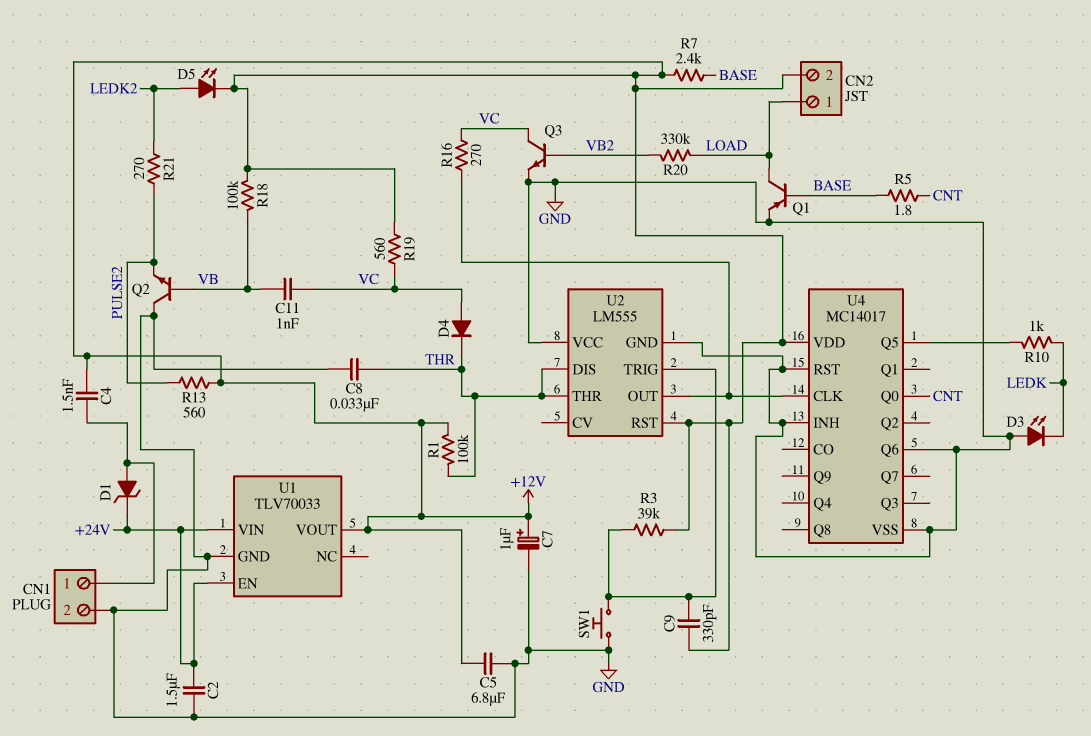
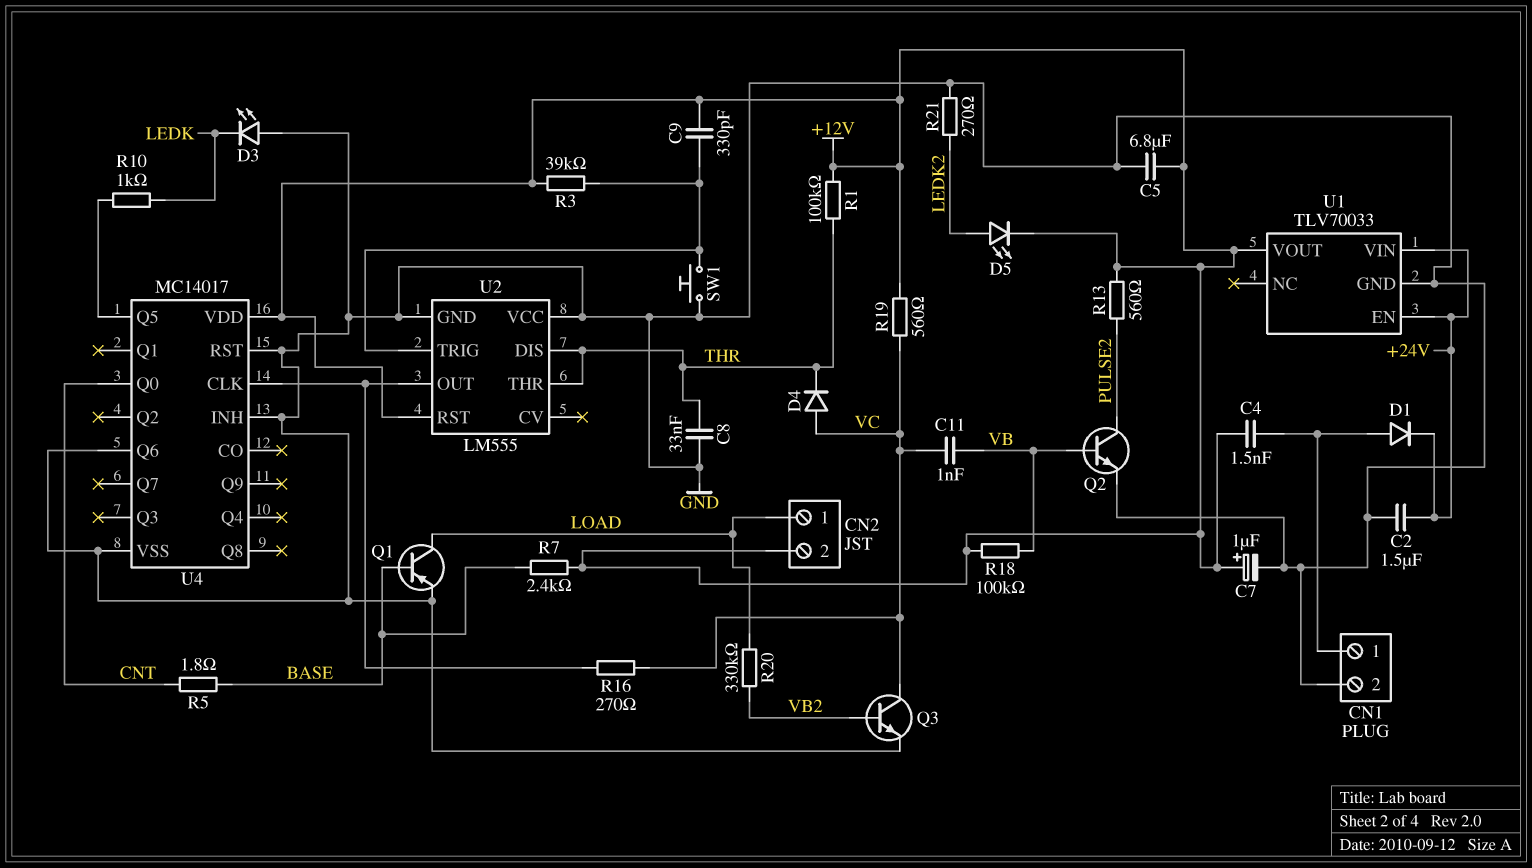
D1: zener (A CN1/1, K +24V) -> diode (A CN1/1, K +24V)
Q2: NPN (B VB, C GND, E PULSE2) -> NPN (B VB, C PULSE2, E GND)
R21: 270 (LEDK2, PULSE2) -> 270 (GND, LEDK2)

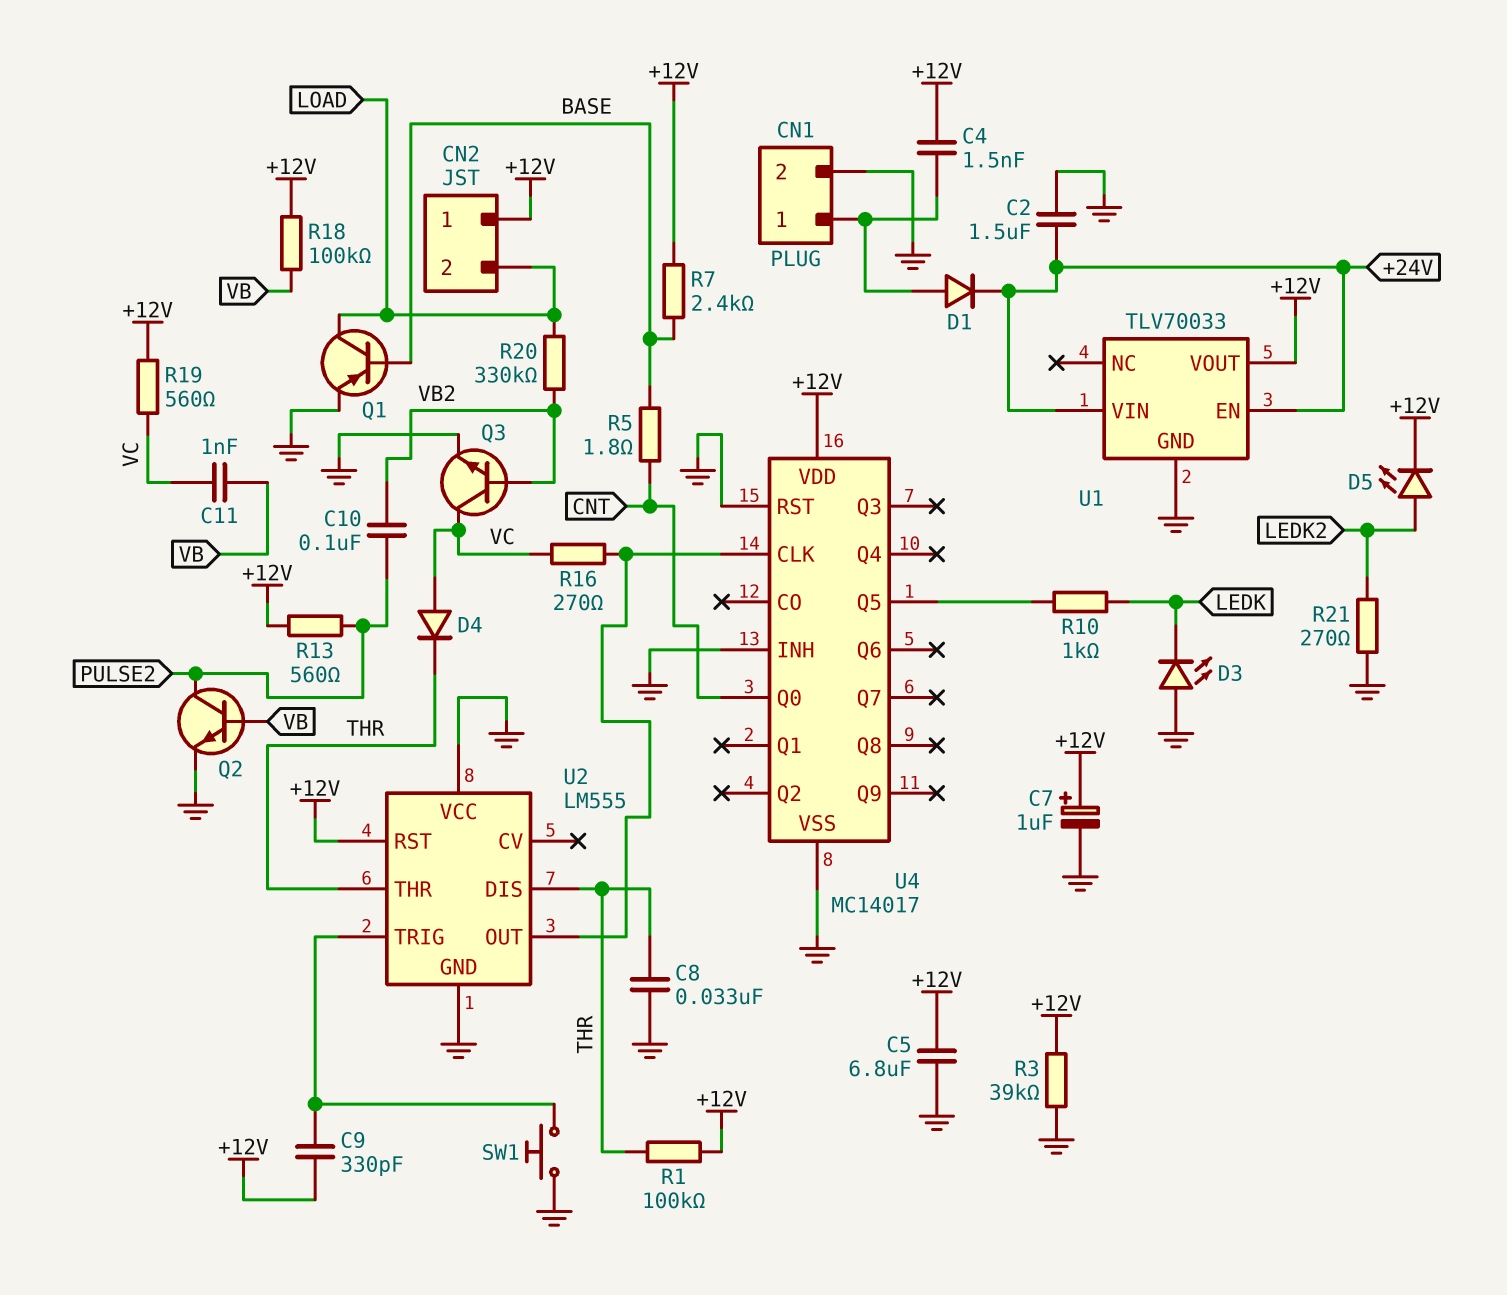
C10: none -> 100nF (PULSE2, VB2)
CN2 pin 1: LOAD -> +12V
CN2 pin 2: +12V -> LOAD
R3: 39k (+12V, U2/TRIG) -> 39k (+12V, GND)
U4 pin Q6: GND -> none

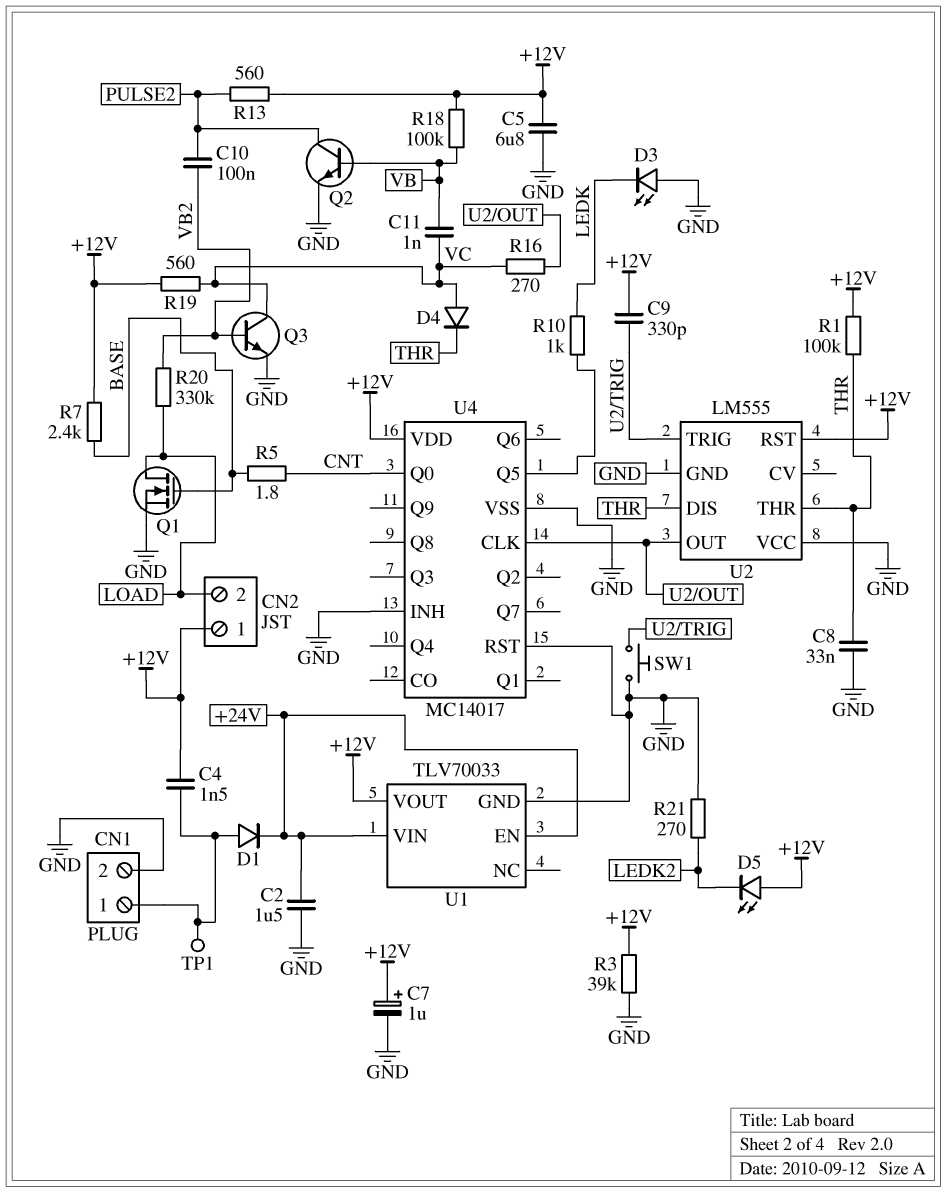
D5: LED (A LEDK2, K +12V) -> LED (A +12V, K LEDK2)
Q1: PNP (B BASE, C LOAD, E GND) -> NMOS (G BASE, D LOAD, S GND)
TP1: none -> test point (CN1/1)

